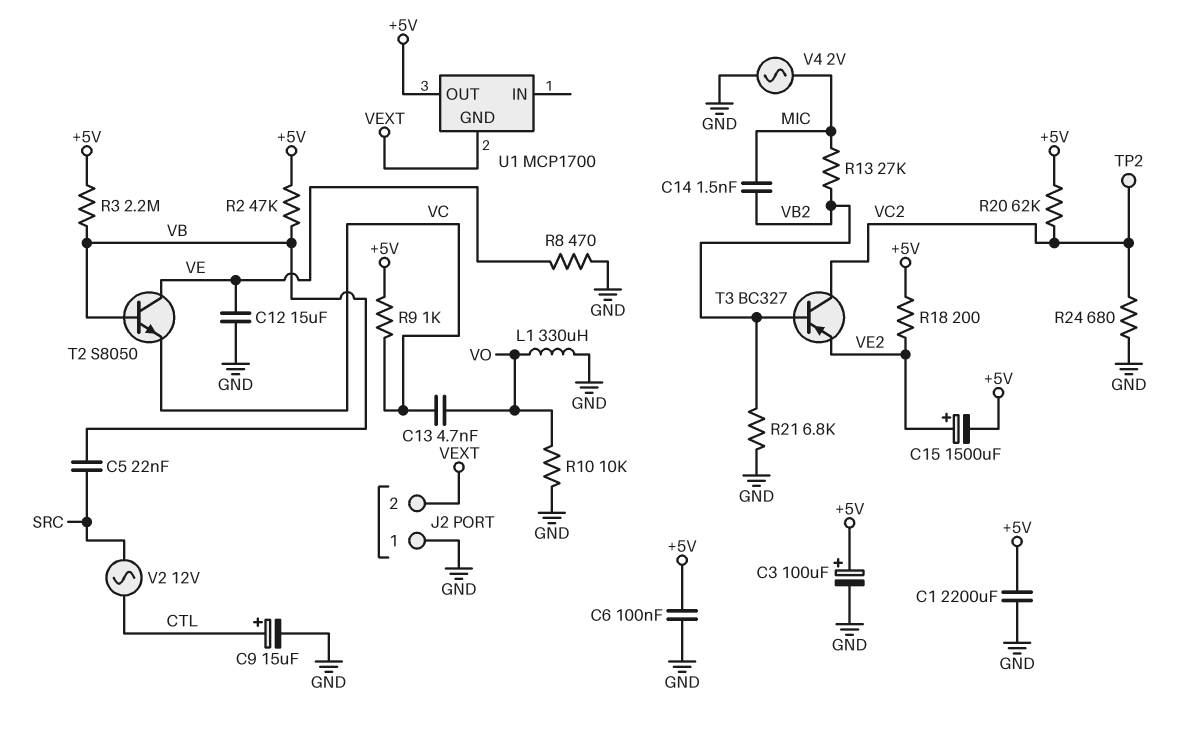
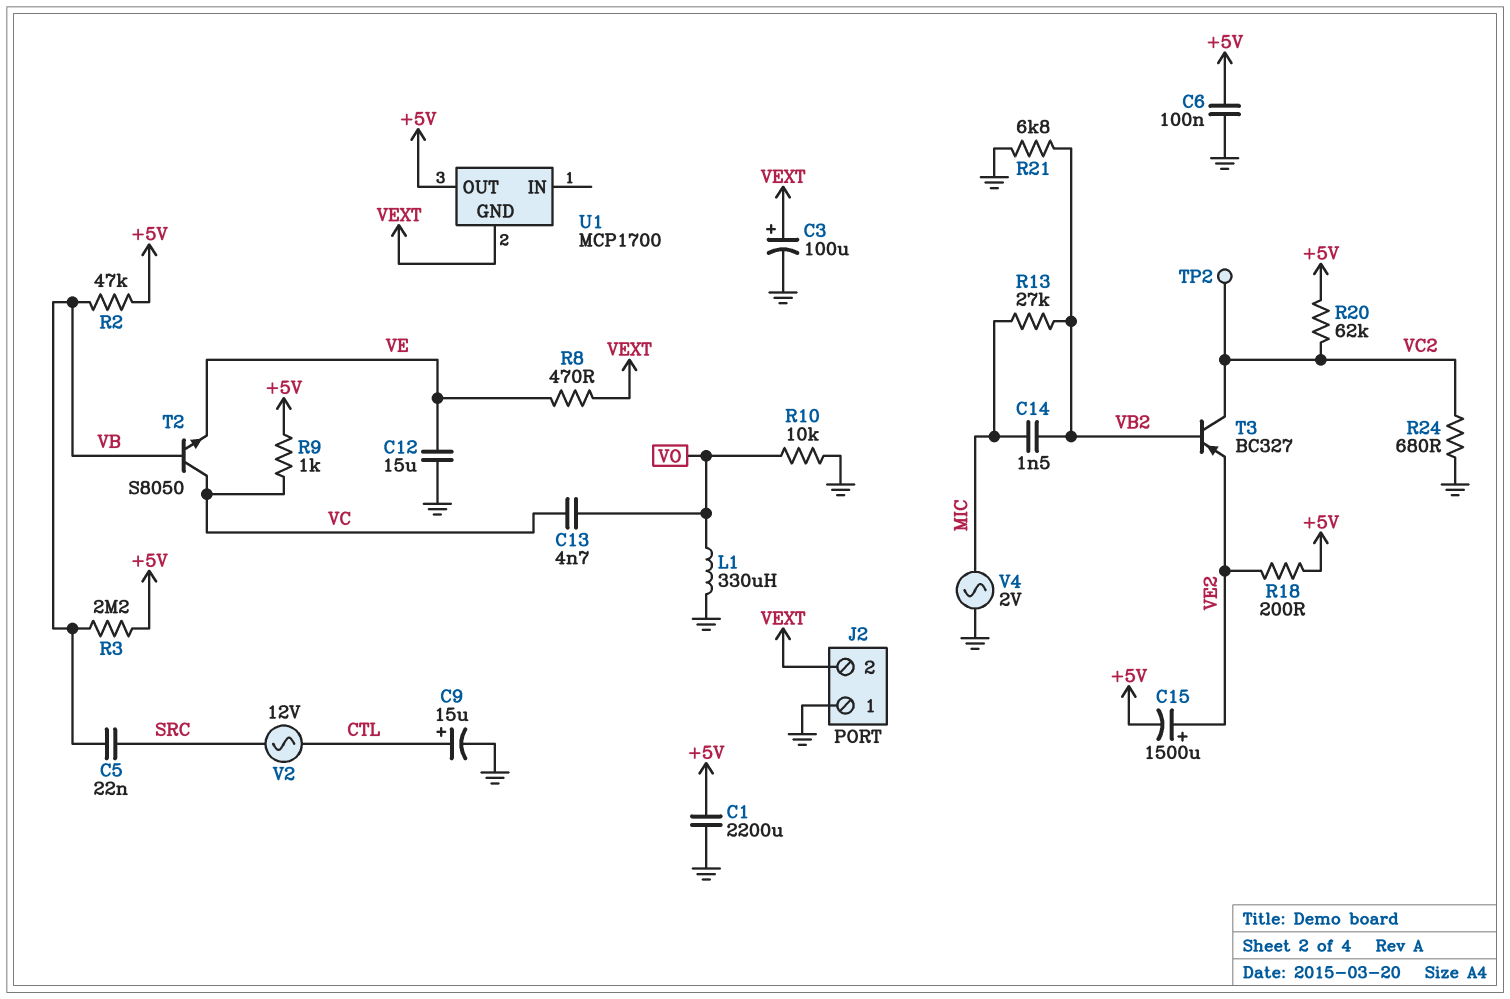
C3: 100uF (plus +5V, minus GND) -> 100uF (plus VEXT, minus GND)
R8: 470 (GND, VE) -> 470 (VE, VEXT)
T2: NPN S8050 (B VB, C VE, E VC) -> NPN S8050 (B VB, C VC, E VE)

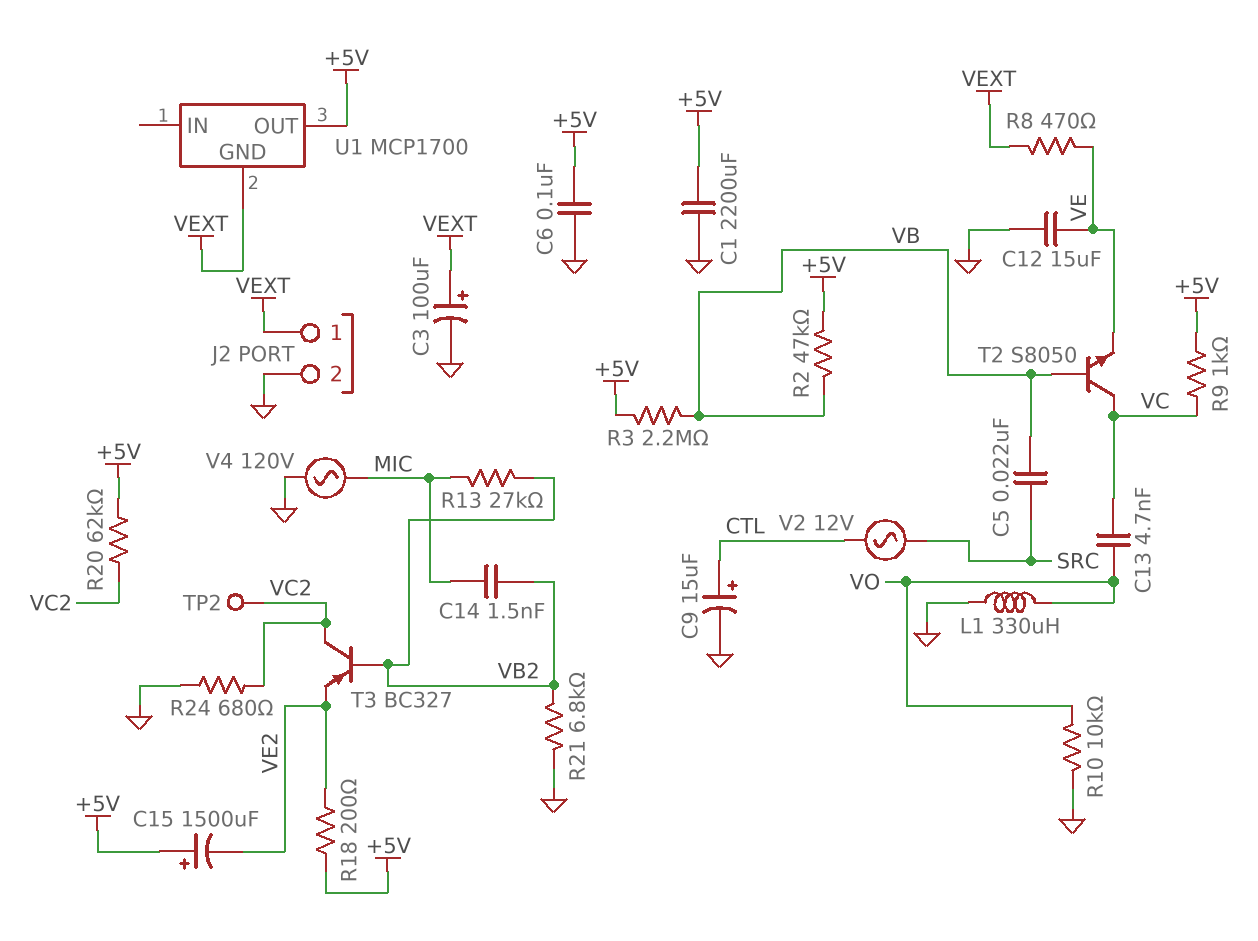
C15: 1500uF (plus VE2, minus +5V) -> 1500uF (plus +5V, minus VE2)
J2 pin 1: GND -> VEXT
J2 pin 2: VEXT -> GND
V4: AC 2V (GND, MIC) -> AC 120V (GND, MIC)

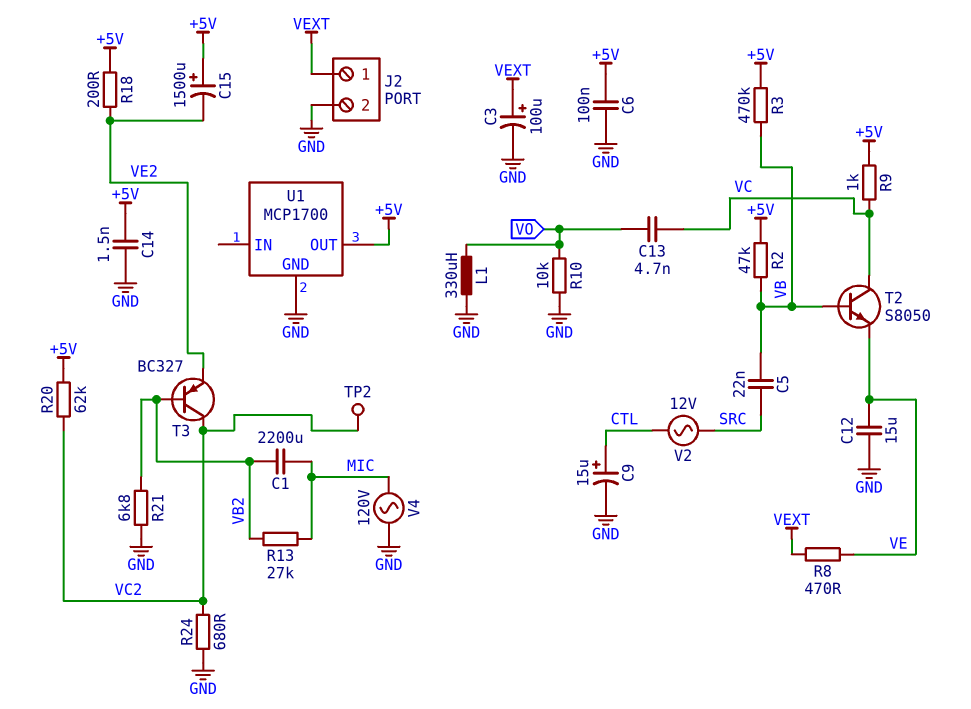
C1: 2200uF (+5V, GND) -> 2200uF (MIC, VB2)
C14: 1.5nF (MIC, VB2) -> 1.5nF (+5V, GND)
R3: 2.2M (+5V, VB) -> 470k (+5V, VB)
U1 pin GND: VEXT -> GND

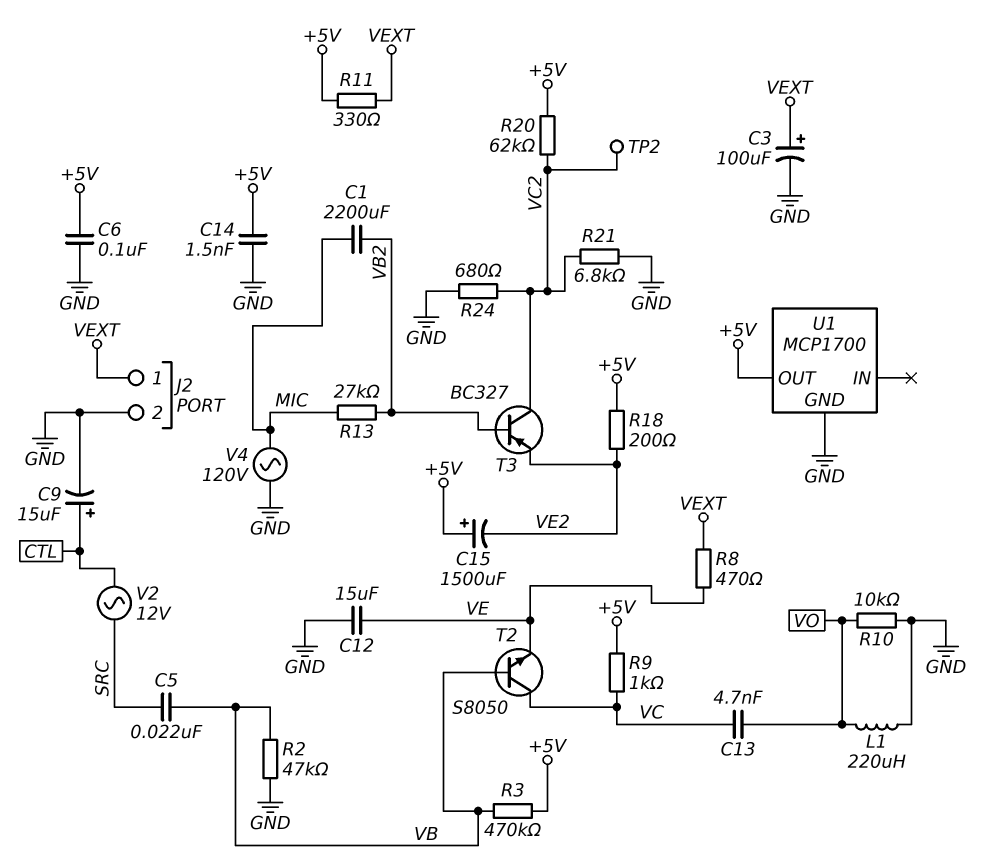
L1: 330uH (GND, VO) -> 220uH (GND, VO)
R2: 47k (+5V, VB) -> 47k (GND, VB)
R11: none -> 330 (+5V, VEXT)
R21: 6.8k (GND, VB2) -> 6.8k (GND, VC2)

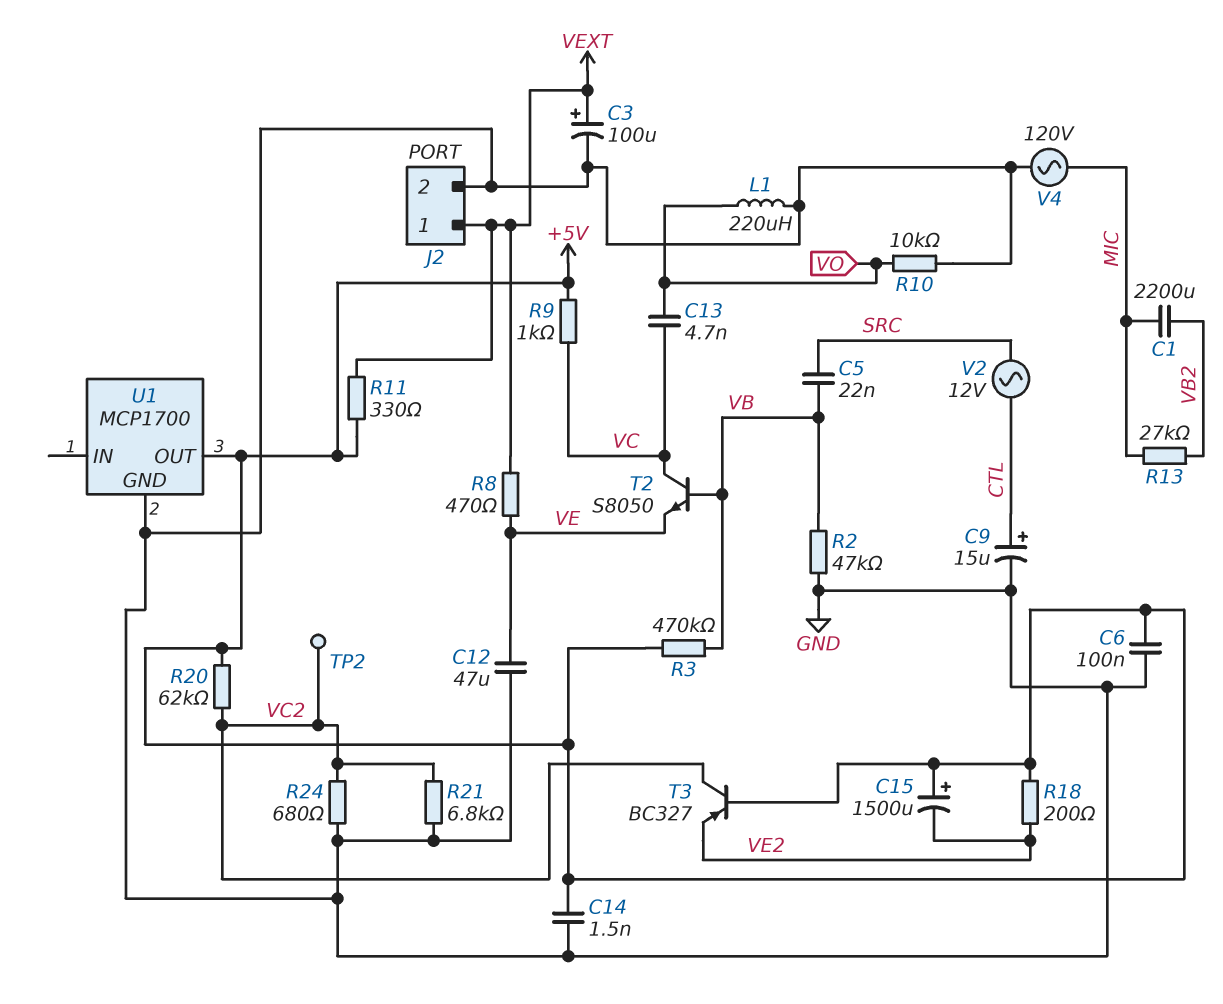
C12: 15uF (GND, VE) -> 47uF (GND, VE)
T3: PNP BC327 (B VB2, C VC2, E VE2) -> PNP BC327 (B +5V, C VC2, E VE2)

